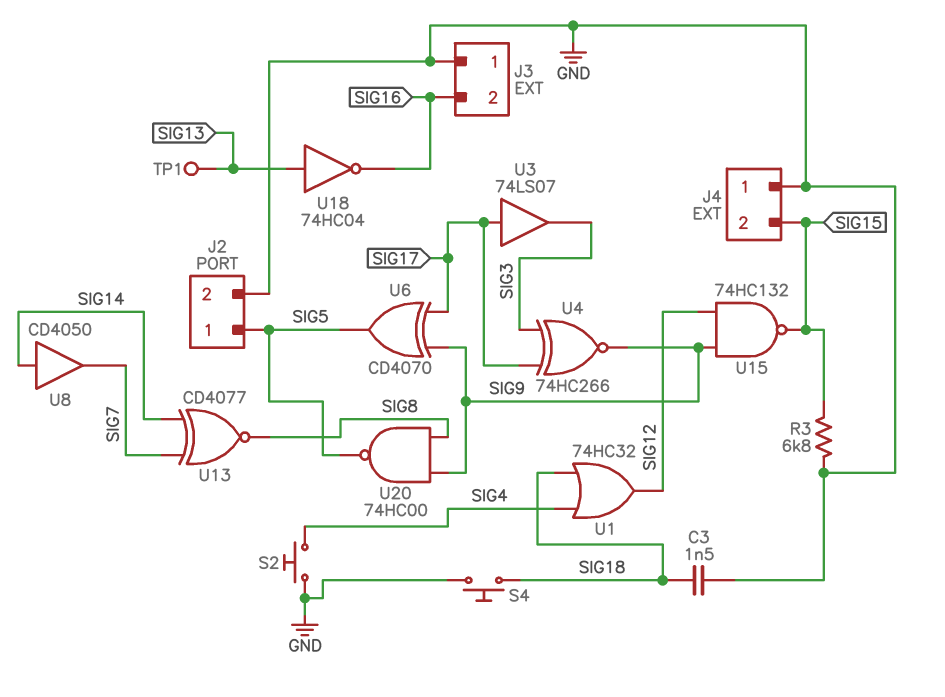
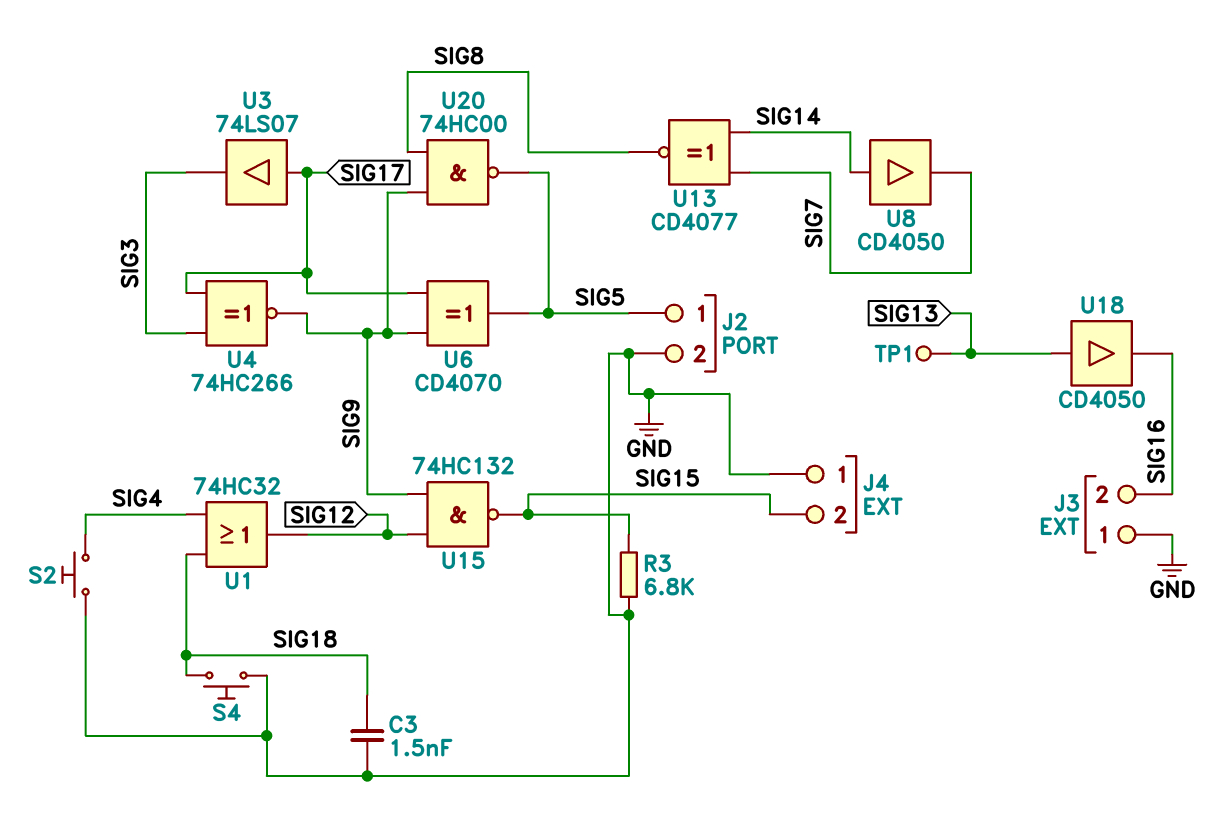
U18: NOT 74HC04 (in SIG13, out SIG16) -> buffer CD4050 (in SIG13, out SIG16)

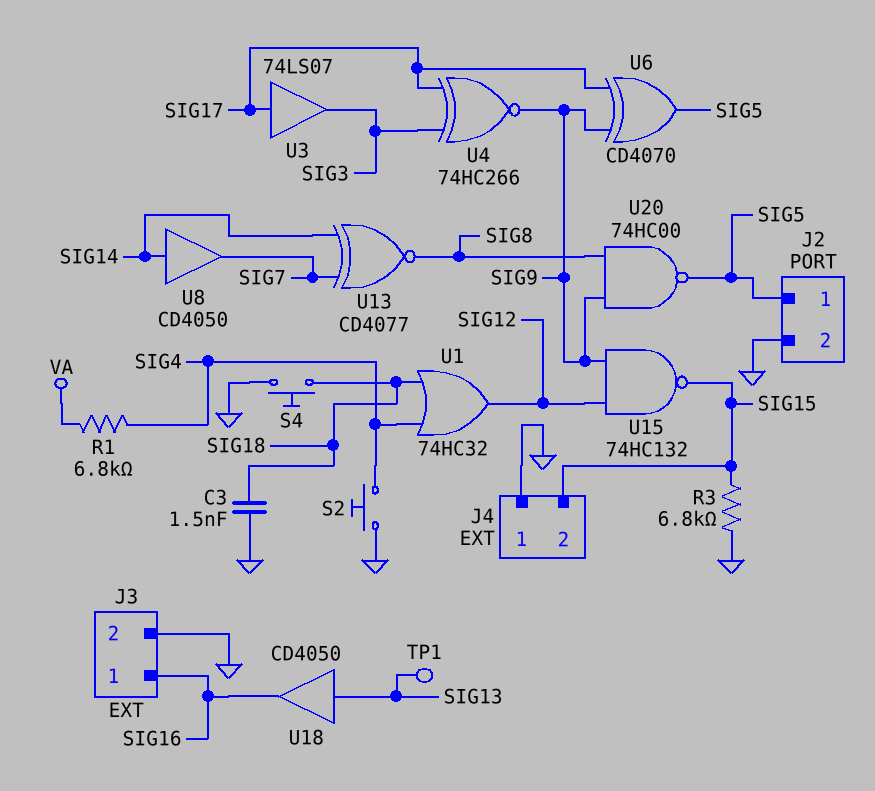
J3 pin 1: GND -> SIG16
J3 pin 2: SIG16 -> GND
R1: none -> 6.8k (SIG4, VA)

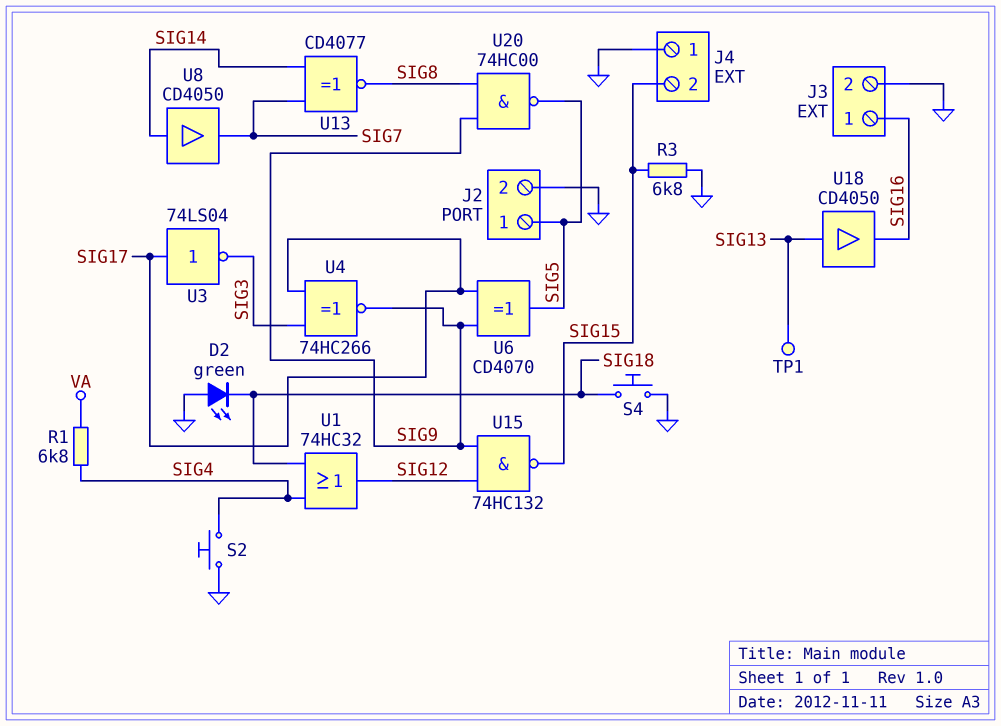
C3: 1.5nF (GND, SIG18) -> none
D2: none -> LED green (A GND, K SIG18)
U3: buffer 74LS07 (in SIG17, out SIG3) -> NOT 74LS04 (in SIG17, out SIG3)

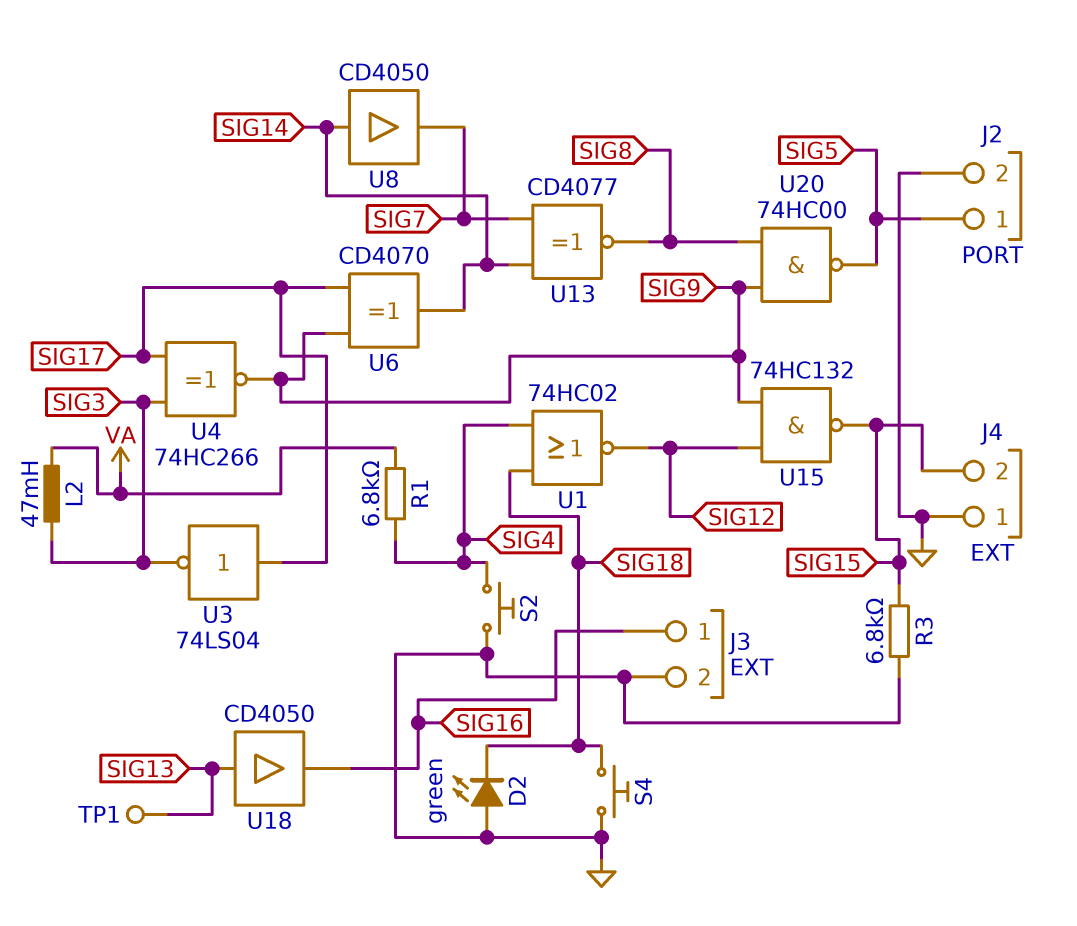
L2: none -> 47mH (SIG3, VA)
U1: OR 74HC32 (in SIG4, in SIG18, out SIG12) -> NOR 74HC02 (in SIG4, in SIG18, out SIG12)
U6: XOR CD4070 (in SIG9, in SIG17, out SIG5) -> XOR CD4070 (in SIG9, in SIG17, out SIG14)

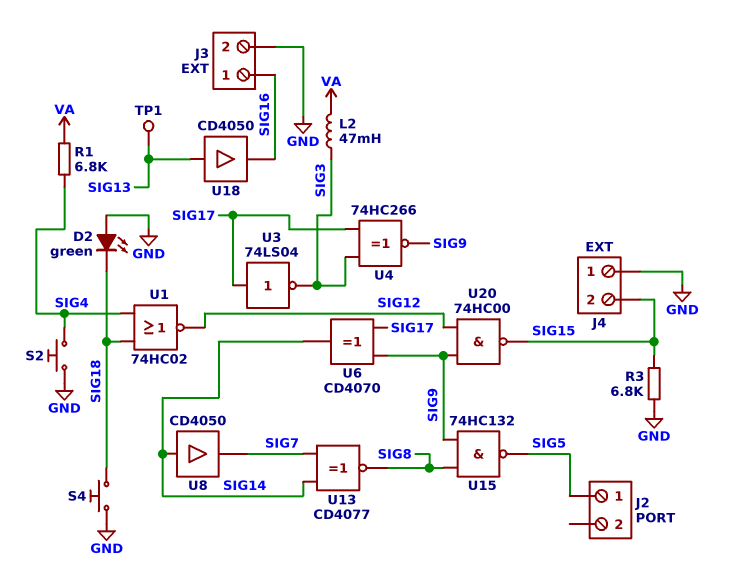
J2 pin 2: GND -> none
U15: NAND 74HC132 (in SIG9, in SIG12, out SIG15) -> NAND 74HC132 (in SIG8, in SIG9, out SIG5)
U20: NAND 74HC00 (in SIG8, in SIG9, out SIG5) -> NAND 74HC00 (in SIG9, in SIG12, out SIG15)

